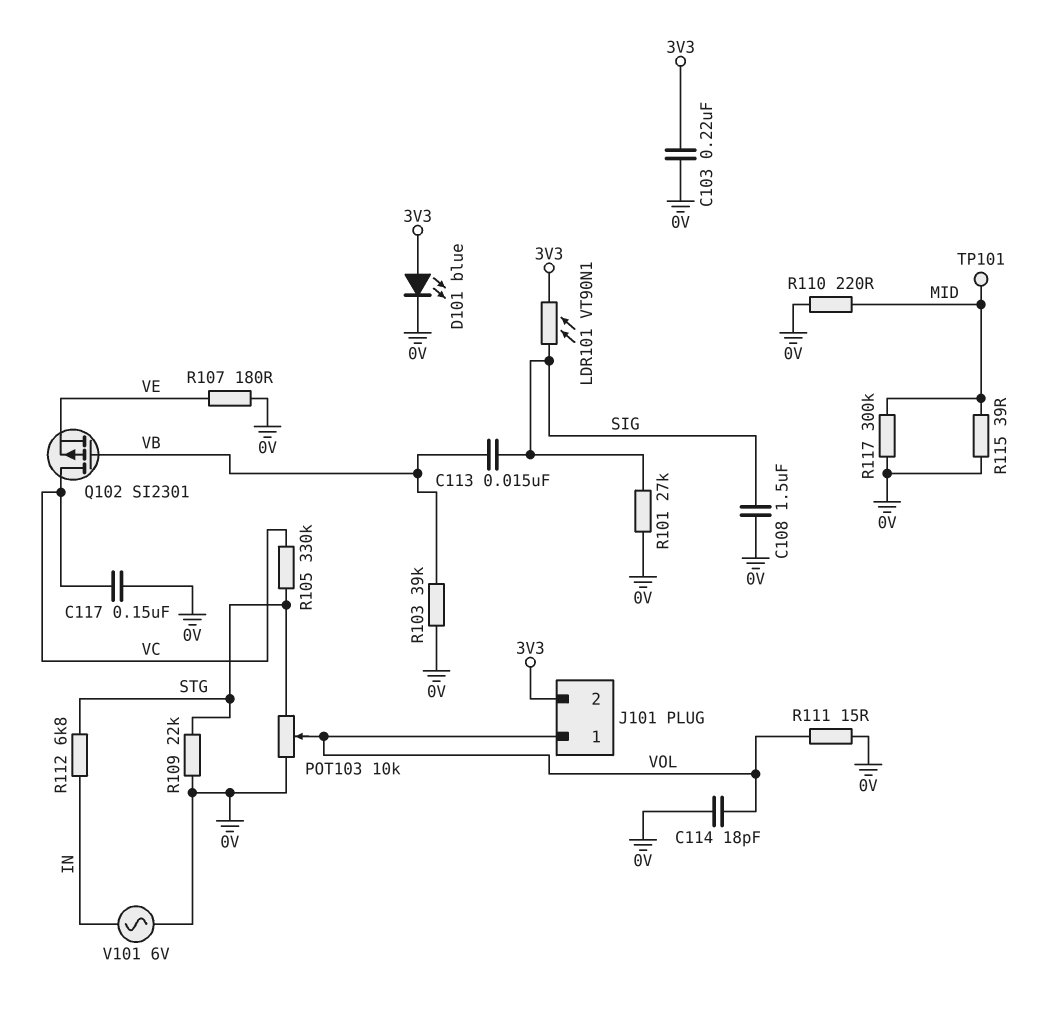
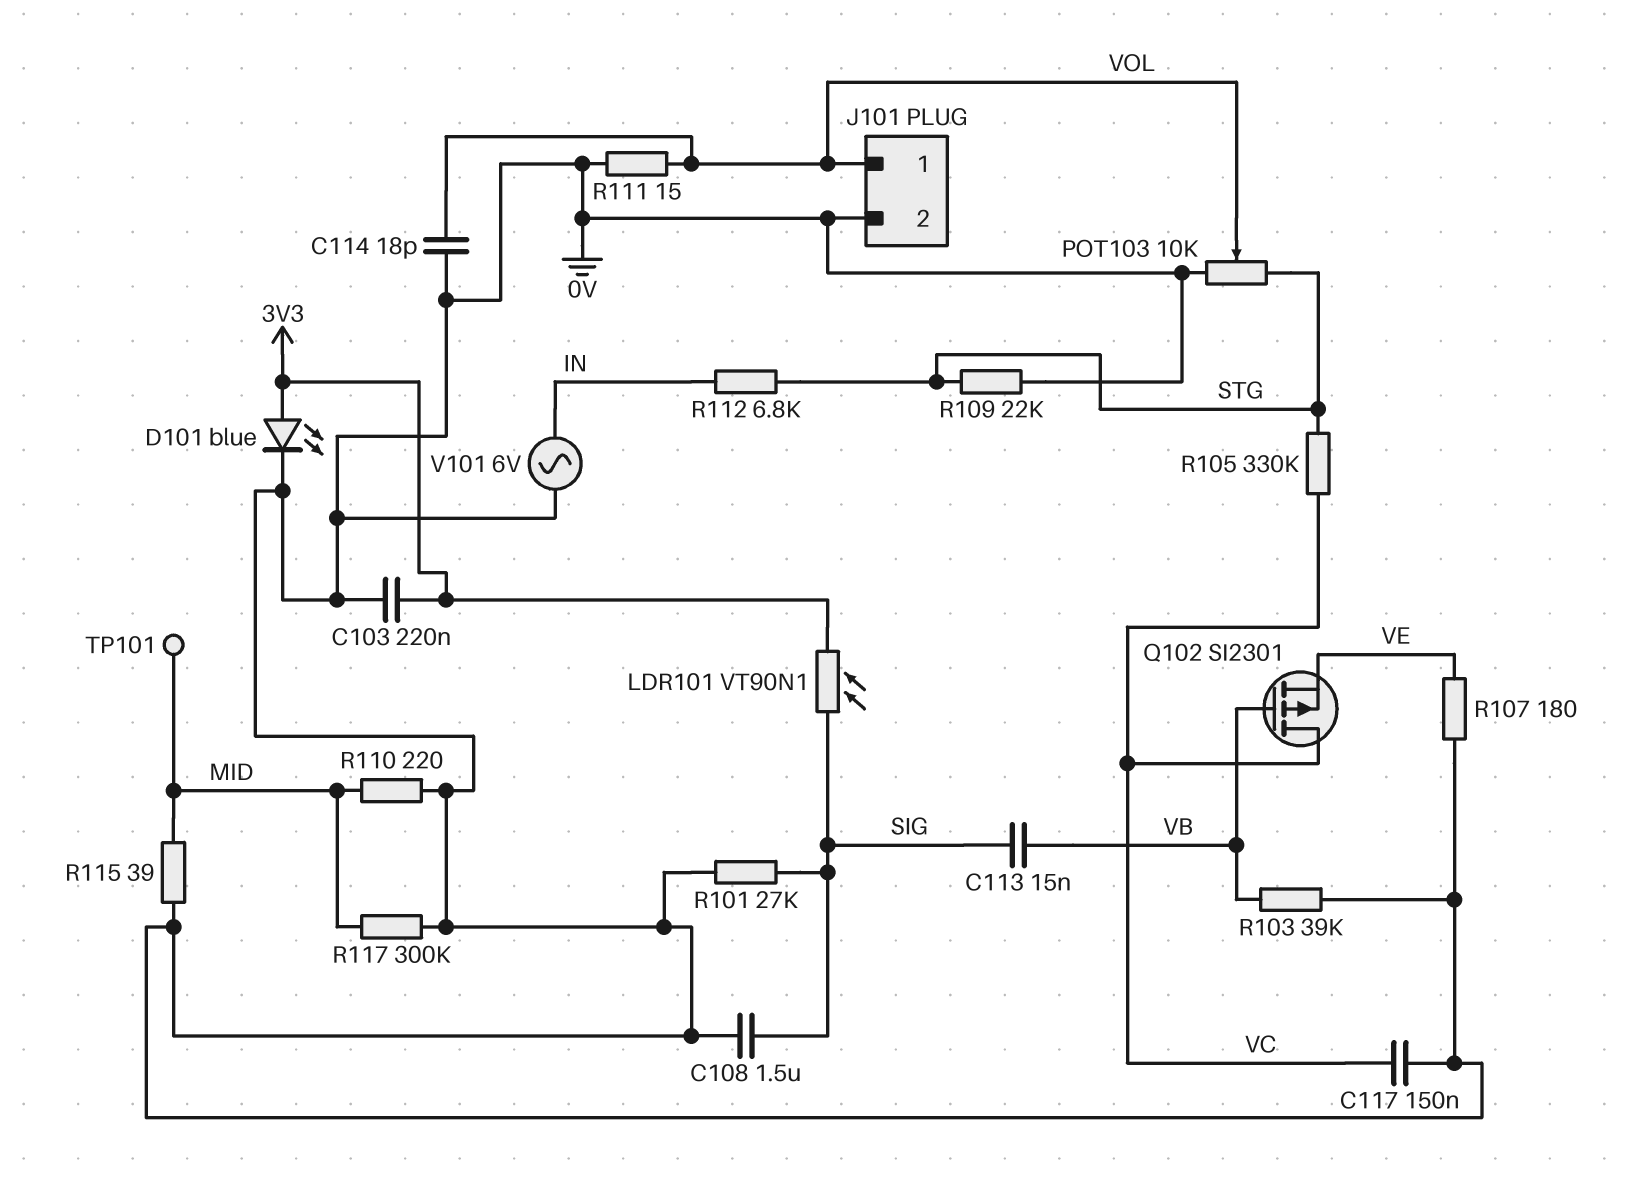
J101 pin 2: 3V3 -> 0V

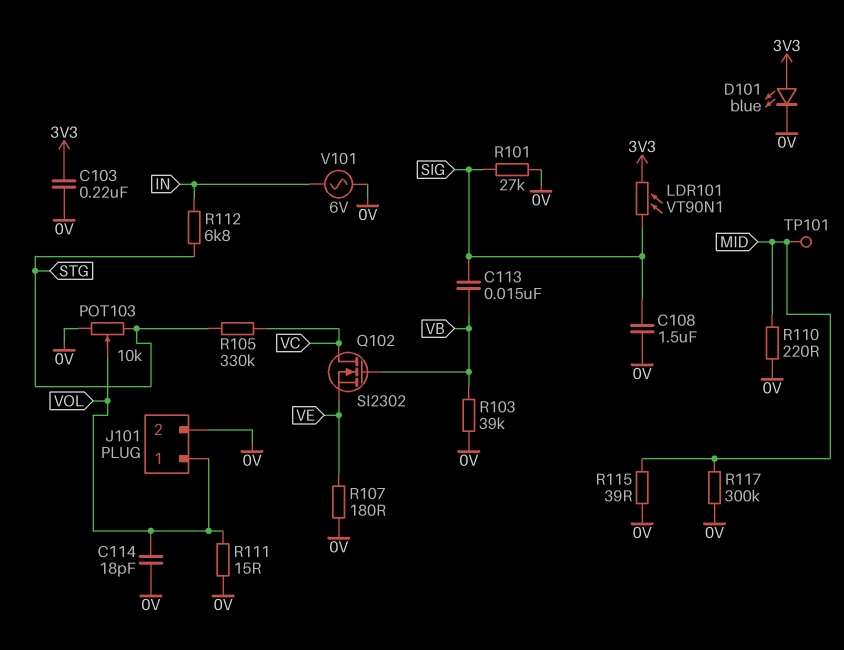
C117: 150nF (0V, VC) -> none
Q102: PMOS SI2301 (G VB, D VC, S VE) -> NMOS SI2302 (G VB, D VC, S VE)
R109: 22k (0V, STG) -> none

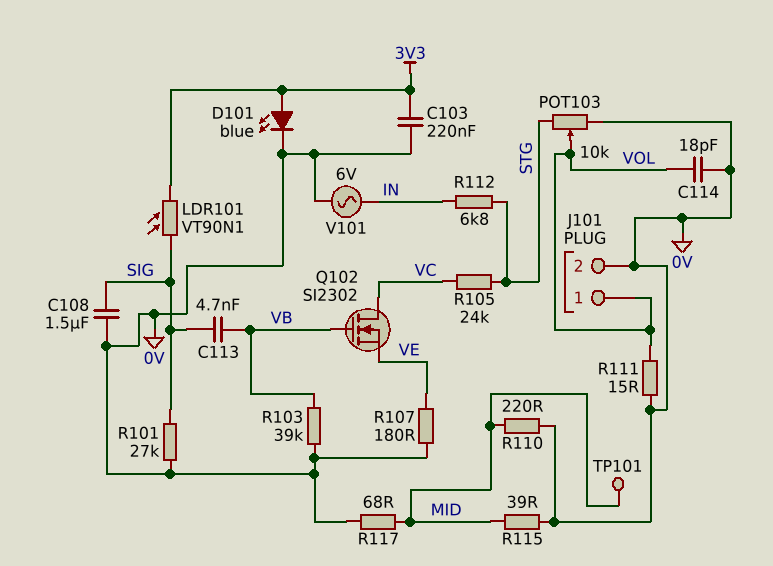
C113: 15nF (SIG, VB) -> 4.7nF (SIG, VB)
R105: 330k (STG, VC) -> 24k (STG, VC)
R117: 300k (0V, MID) -> 68 (0V, MID)

